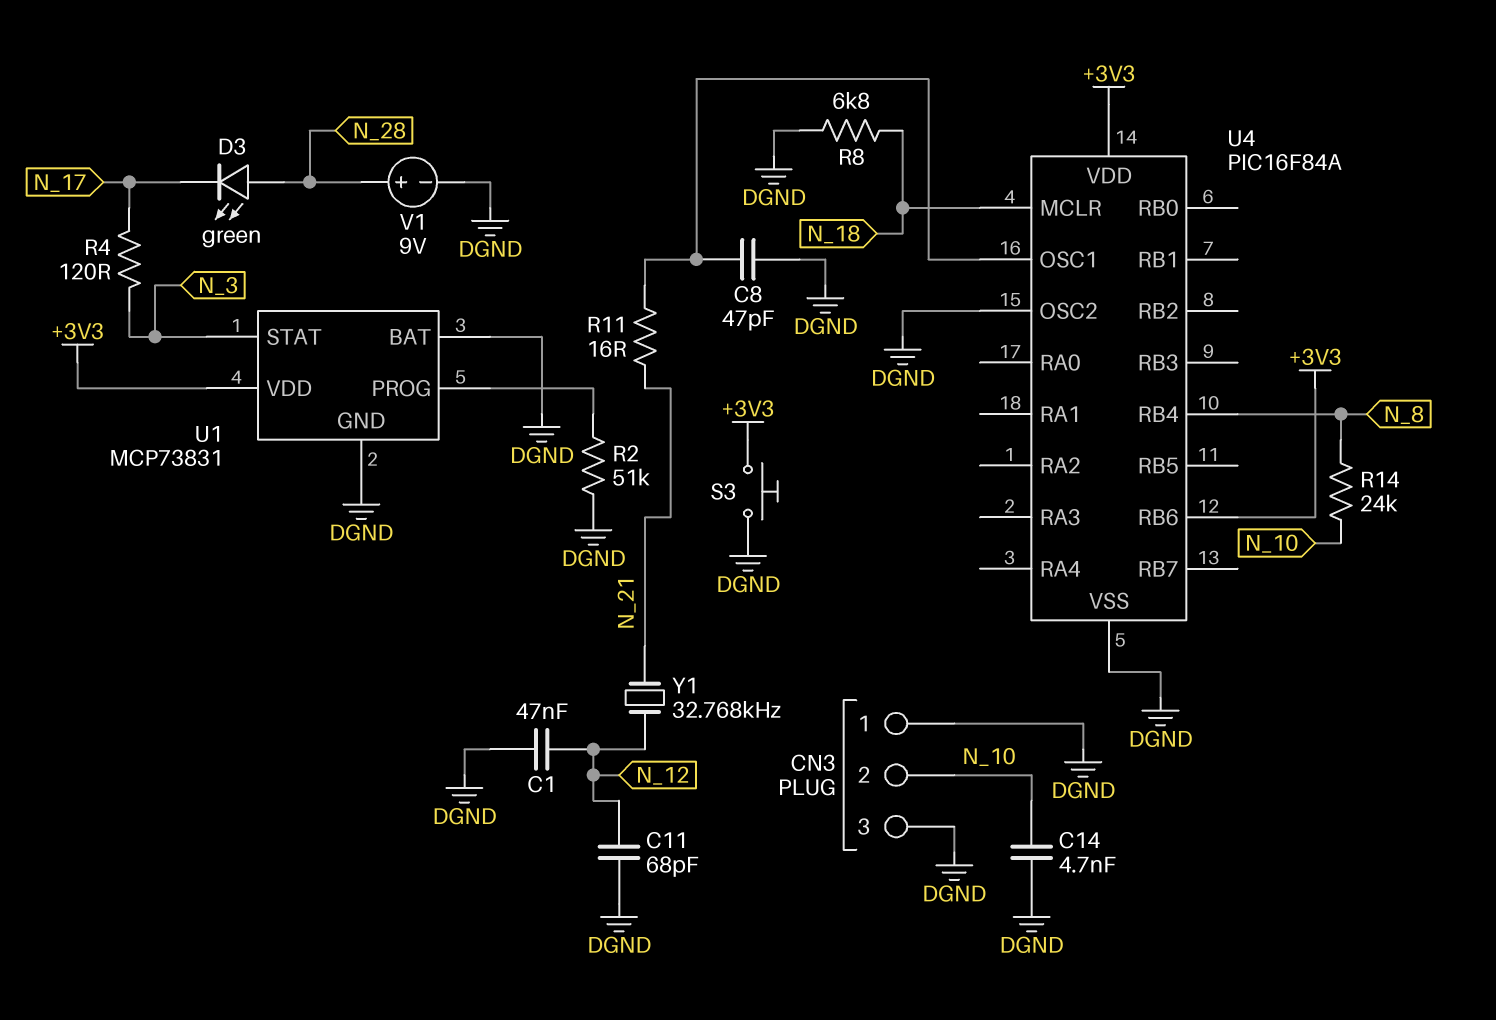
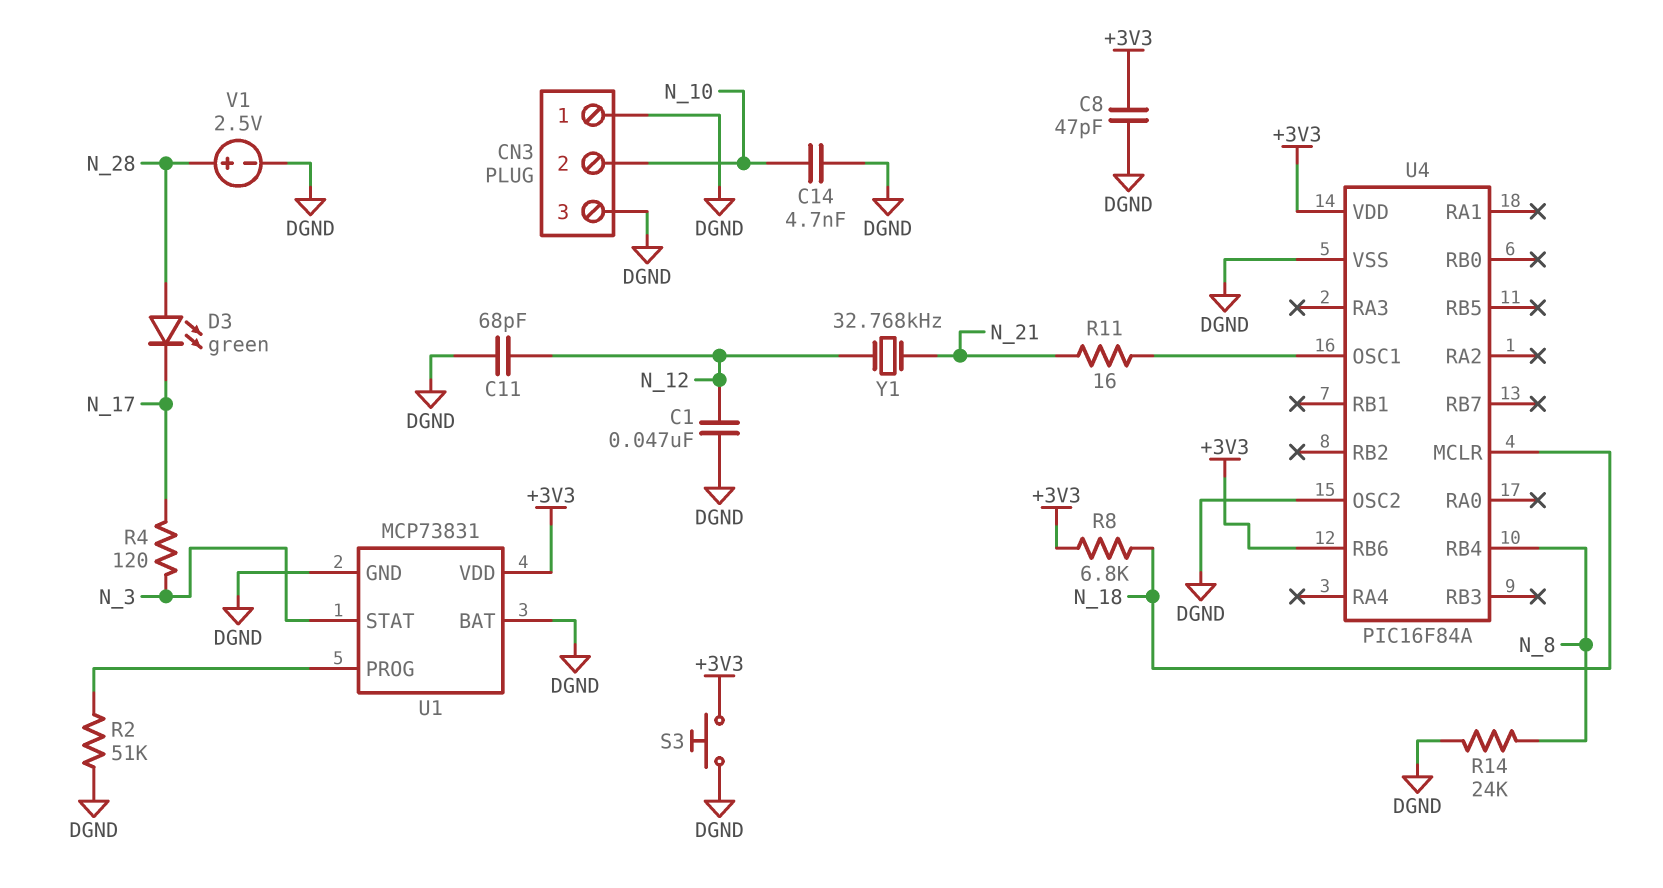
C8: 47pF (DGND, U4/OSC1) -> 47pF (+3V3, DGND)
R8: 6.8k (DGND, N_18) -> 6.8k (+3V3, N_18)
R14: 24k (N_8, N_10) -> 24k (DGND, N_8)
V1: 9V (plus N_28, minus DGND) -> 2.5V (plus N_28, minus DGND)

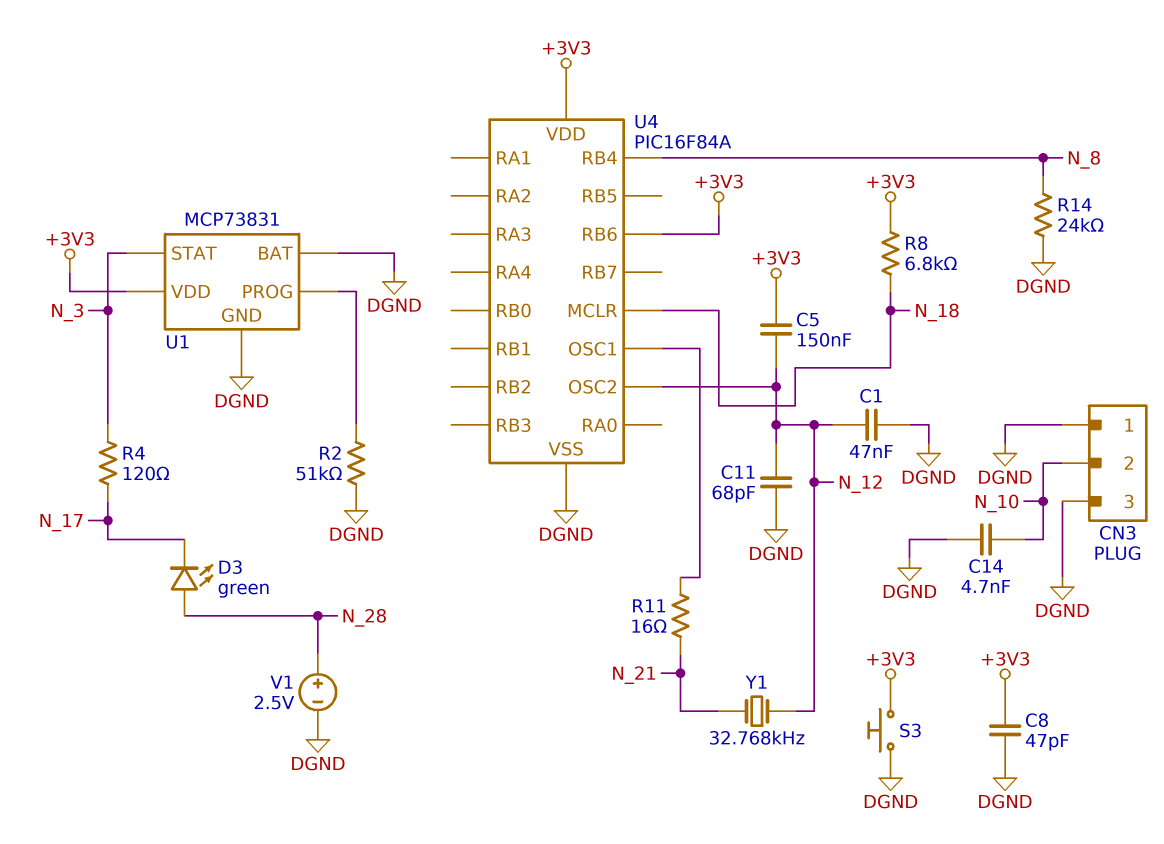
C5: none -> 150nF (+3V3, N_12)
U4 pin OSC2: DGND -> N_12

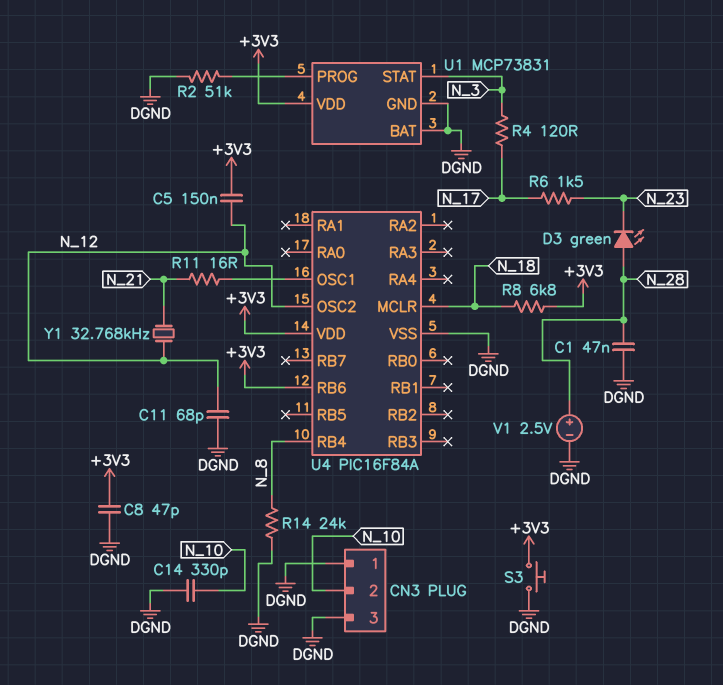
C1: 47nF (DGND, N_12) -> 47nF (DGND, N_28)
C14: 4.7nF (DGND, N_10) -> 330pF (DGND, N_10)
D3: LED green (A N_28, K N_17) -> LED green (A N_28, K N_23)
R6: none -> 1.5k (N_17, N_23)

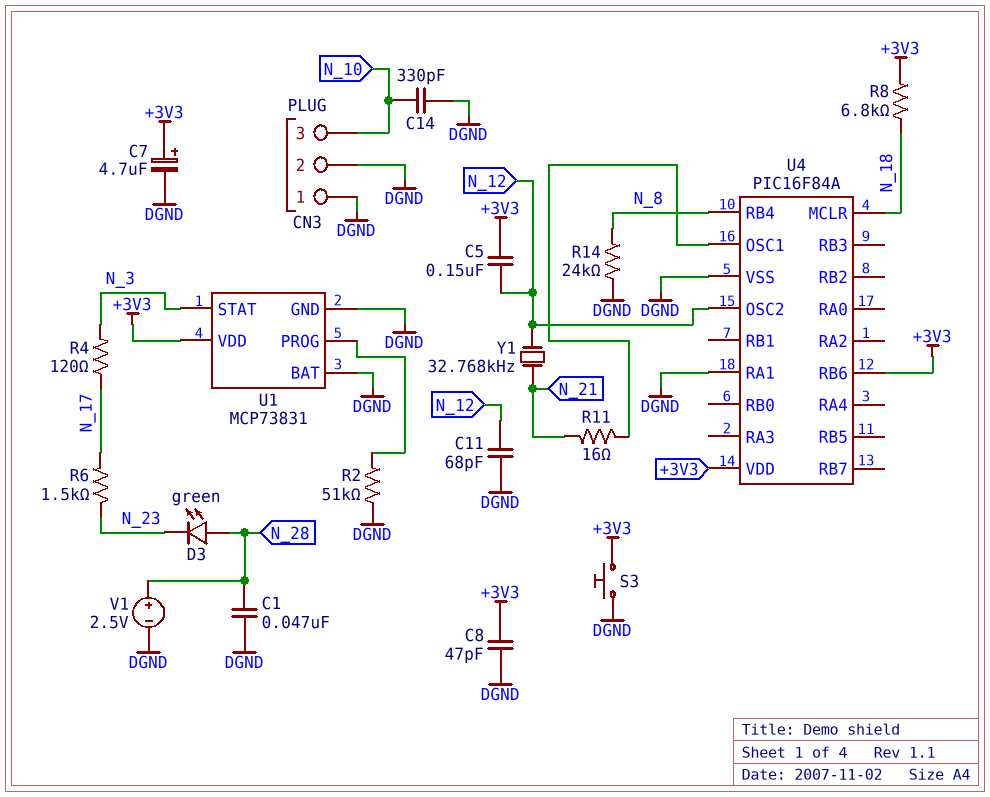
C7: none -> 4.7uF (plus +3V3, minus DGND)
CN3 pin 2: N_10 -> DGND
CN3 pin 3: DGND -> N_10
U4 pin RA1: none -> DGND

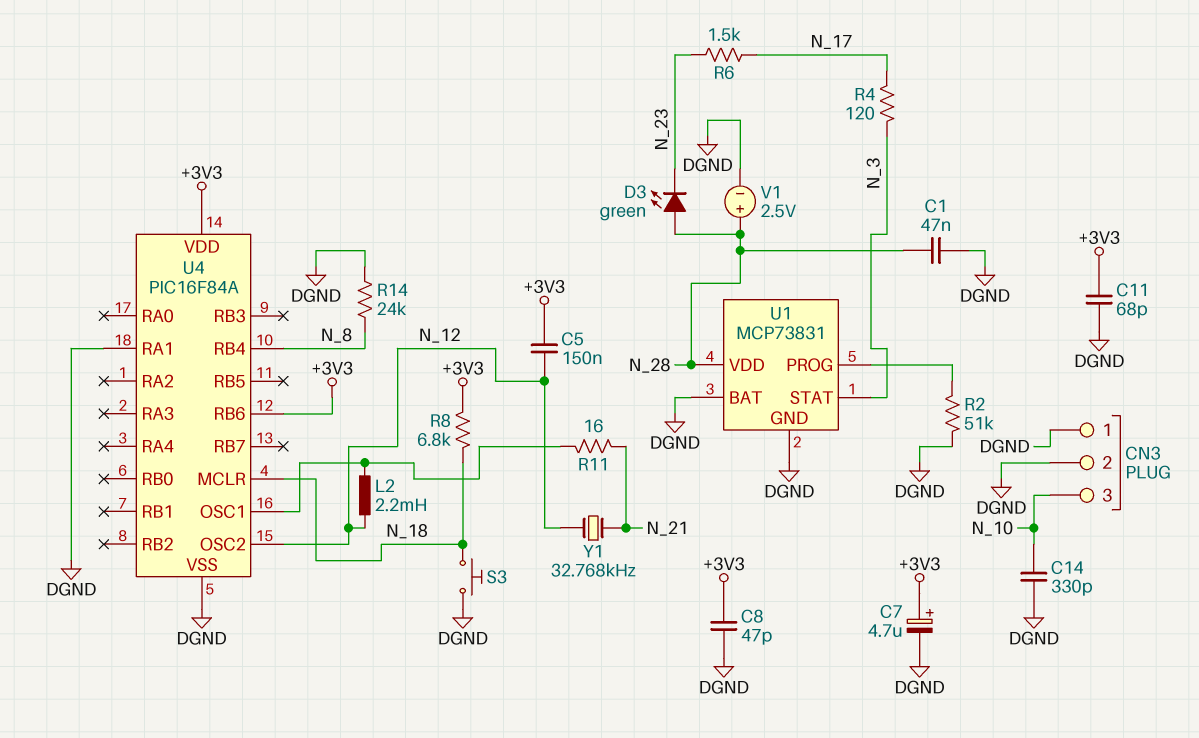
C11: 68pF (DGND, N_12) -> 68pF (+3V3, DGND)
L2: none -> 2.2mH (N_12, U4/OSC1)
S3: button (+3V3, DGND) -> button (DGND, N_18)
U1 pin VDD: +3V3 -> N_28

